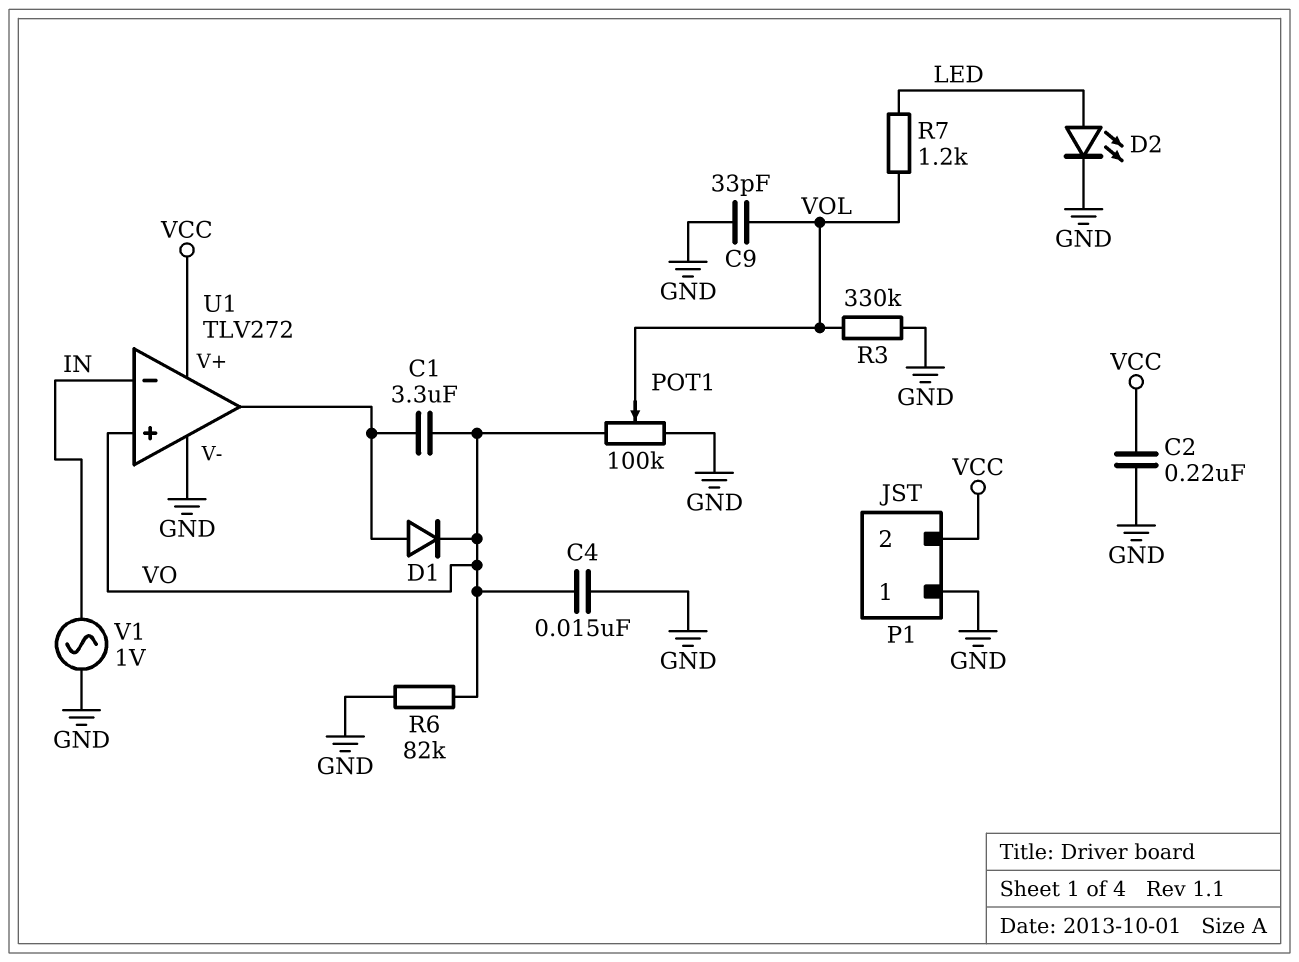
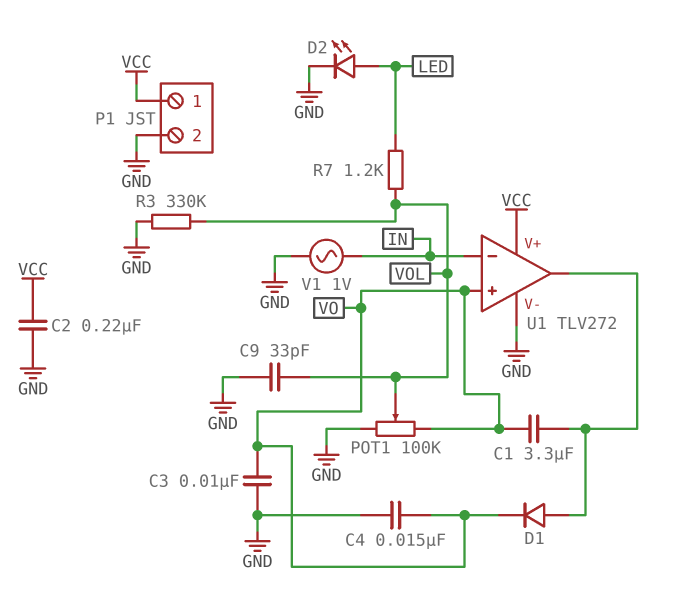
C3: none -> 10nF (GND, VO)
P1 pin 1: GND -> VCC
P1 pin 2: VCC -> GND
R6: 82k (GND, VO) -> none

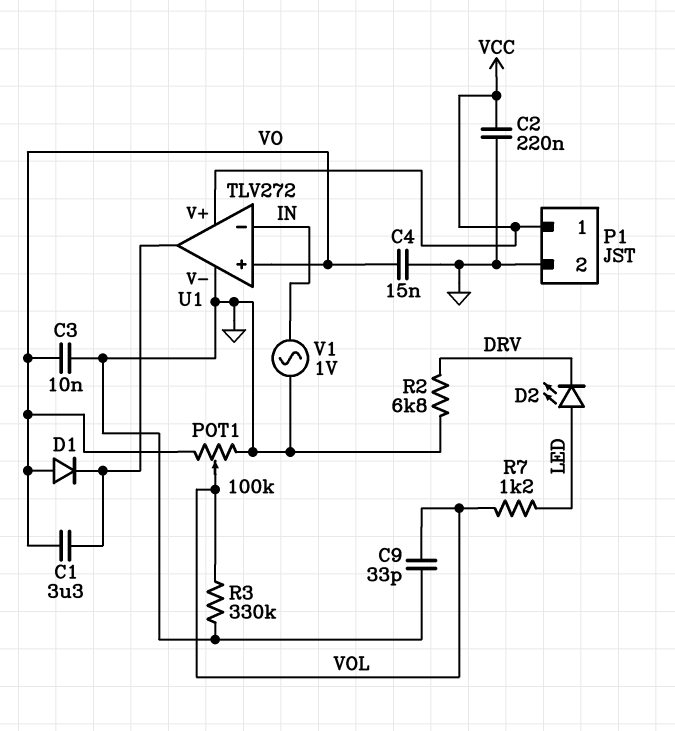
D1: diode (A U1/out, K VO) -> diode (A VO, K U1/out)
D2: LED (A LED, K GND) -> LED (A LED, K DRV)
R2: none -> 6.8k (DRV, GND)

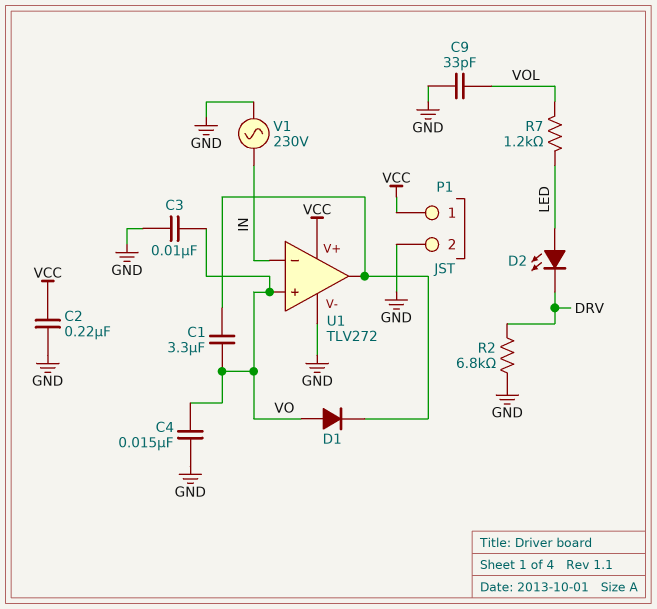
POT1: 100k (GND, VO, wiper VOL) -> none
R3: 330k (GND, VOL) -> none
V1: AC 1V (GND, IN) -> AC 230V (GND, IN)

